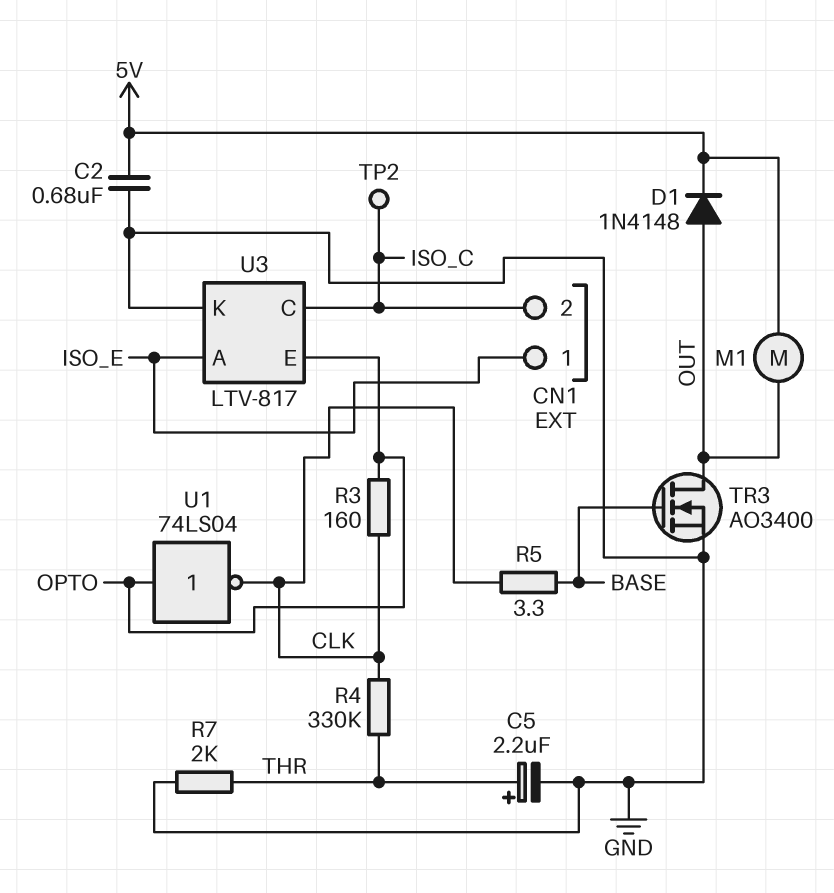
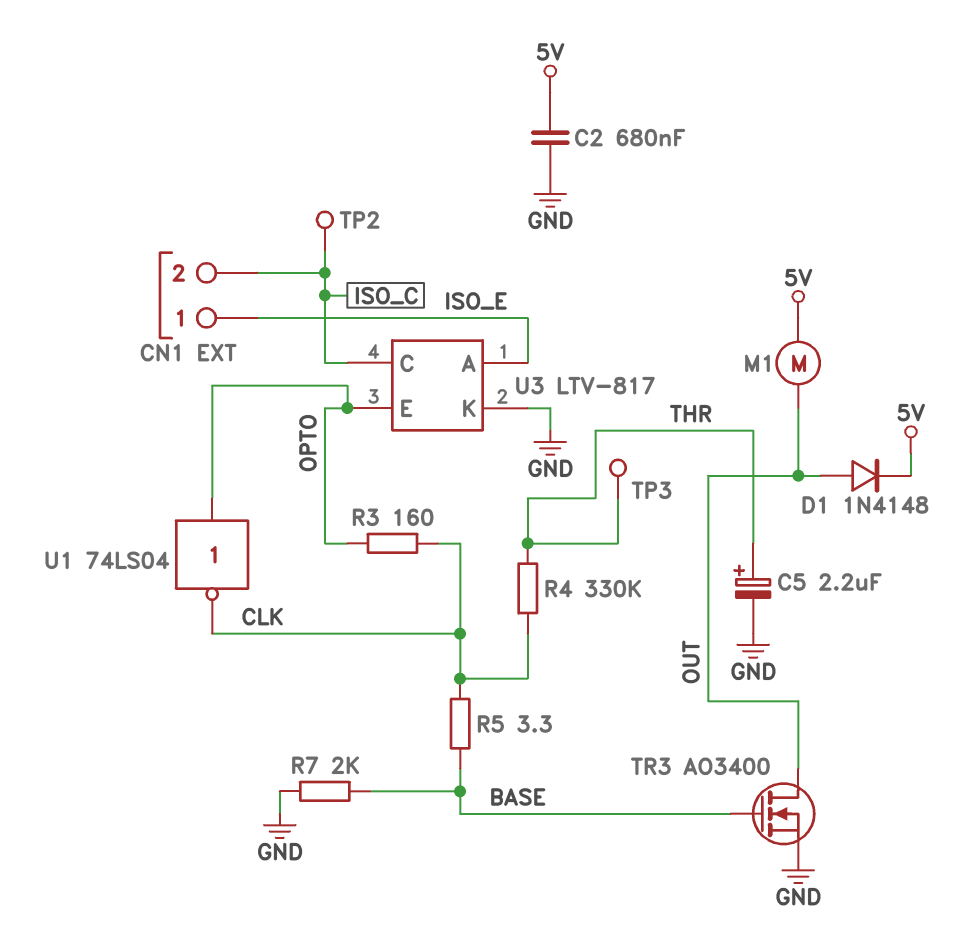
R7: 2k (GND, THR) -> 2k (BASE, GND)
TP3: none -> test point (THR)

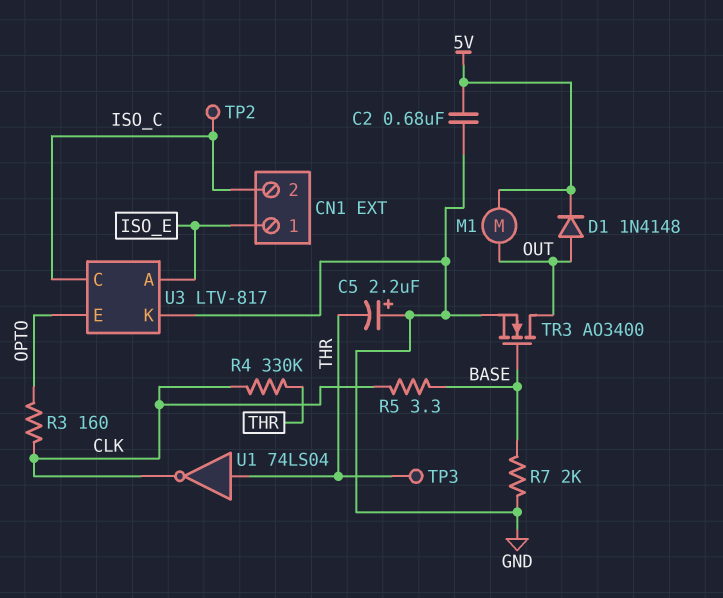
C5: 2.2uF (plus THR, minus GND) -> 2.2uF (plus GND, minus THR)
U1: NOT 74LS04 (in OPTO, out CLK) -> NOT 74LS04 (in THR, out CLK)

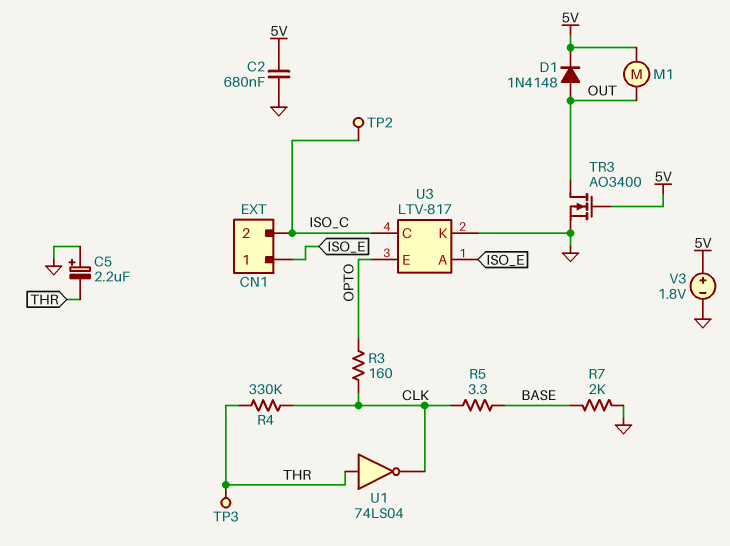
TR3: NMOS AO3400 (G BASE, D OUT, S GND) -> NMOS AO3400 (G 5V, D OUT, S GND)
V3: none -> 1.8V (plus 5V, minus GND)

